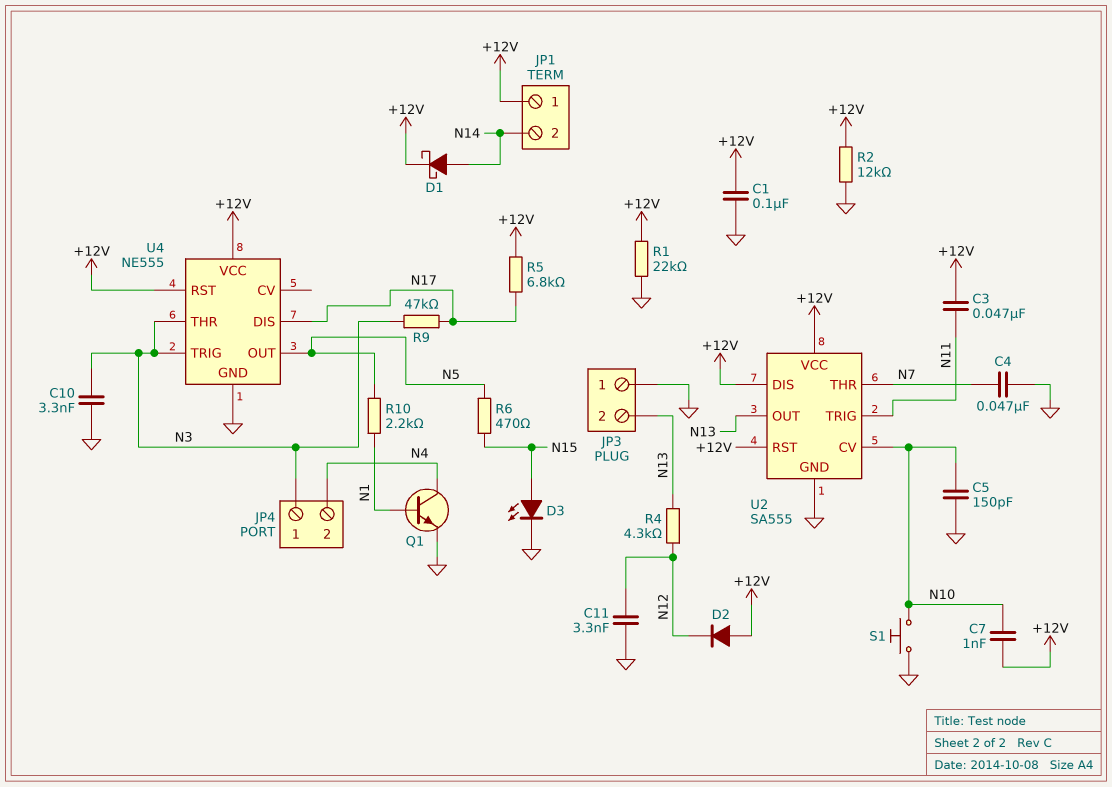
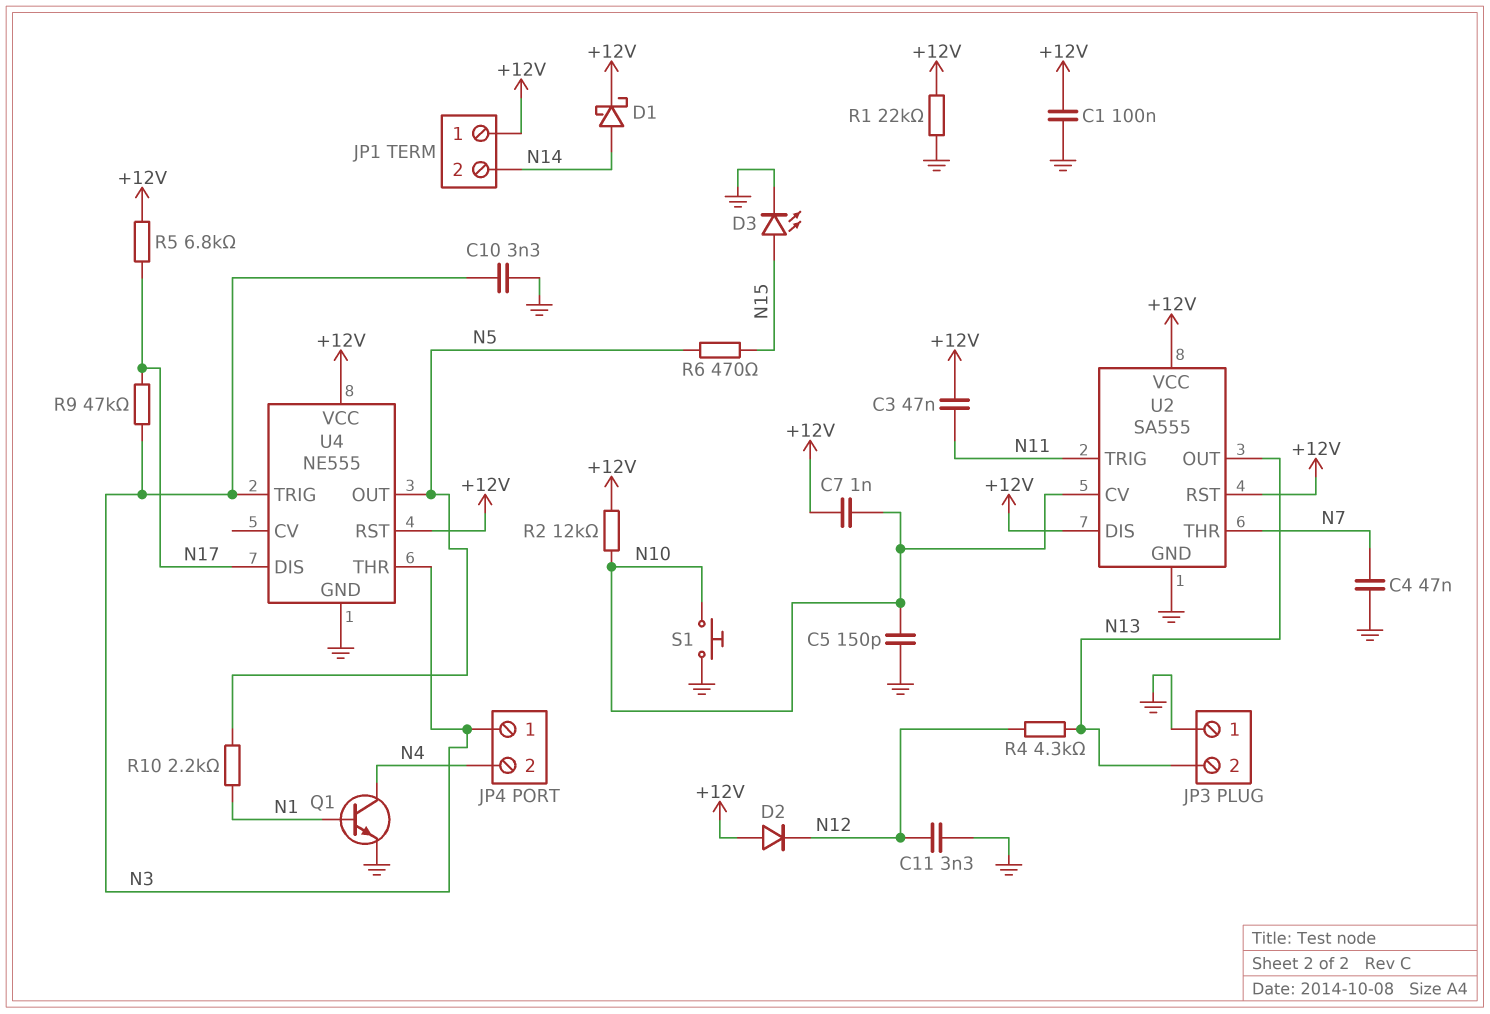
R2: 12k (+12V, GND) -> 12k (+12V, N10)

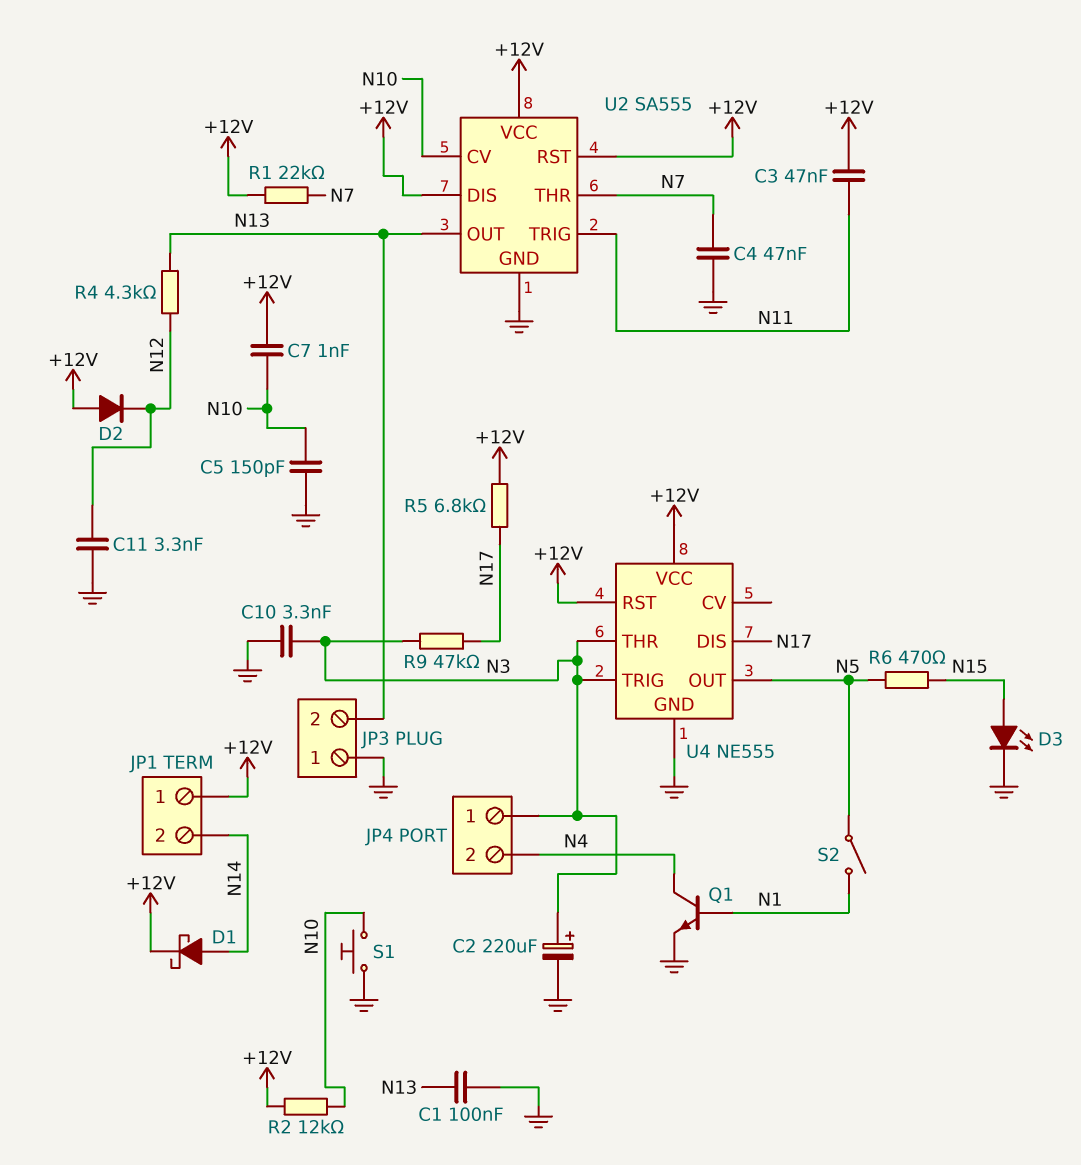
C1: 100nF (+12V, GND) -> 100nF (GND, N13)
C2: none -> 220uF (plus N3, minus GND)
R1: 22k (+12V, GND) -> 22k (+12V, N7)
R10: 2.2k (N1, N5) -> none
S2: none -> switch (N1, N5)

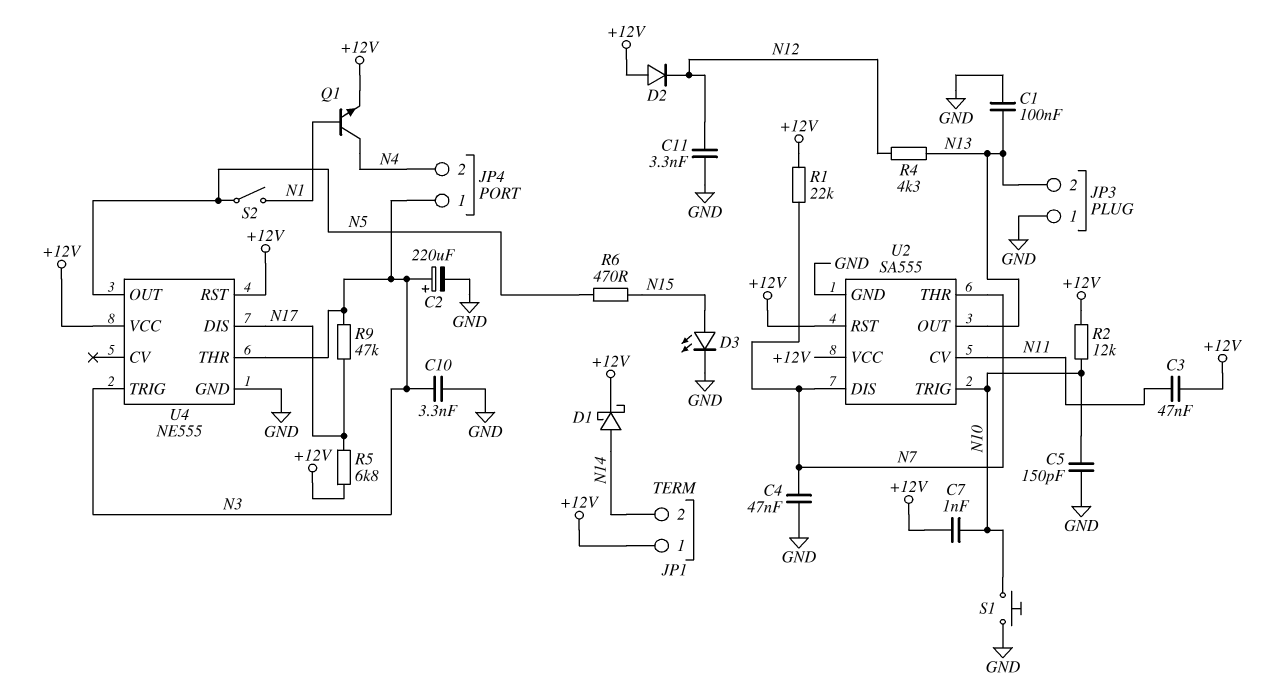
Q1: NPN (B N1, C N4, E GND) -> NPN (B N1, C N4, E +12V)
U2 pin CV: N10 -> N11
U2 pin DIS: +12V -> N7
U2 pin TRIG: N11 -> N10

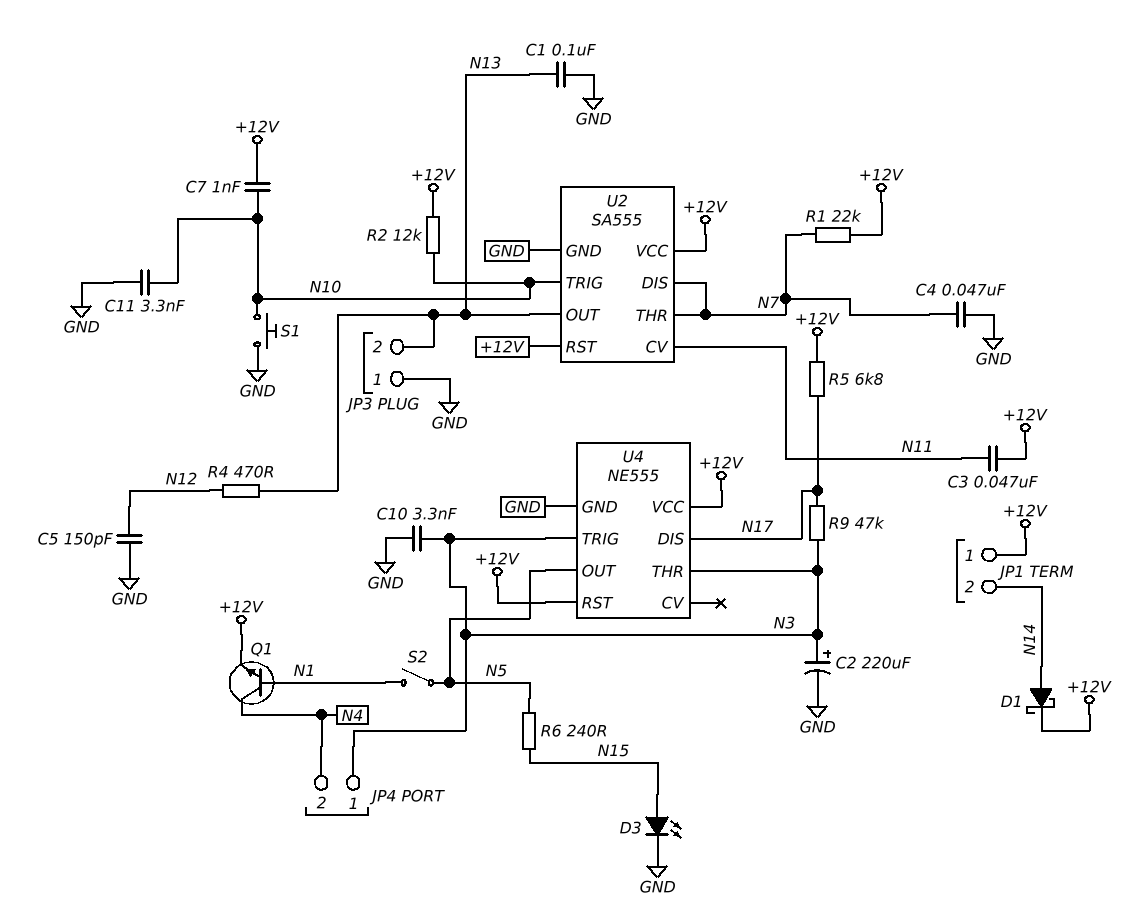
C5: 150pF (GND, N10) -> 150pF (GND, N12)
C11: 3.3nF (GND, N12) -> 3.3nF (GND, N10)
D2: diode (A +12V, K N12) -> none
R4: 4.3k (N12, N13) -> 470 (N12, N13)
R6: 470 (N5, N15) -> 240 (N5, N15)

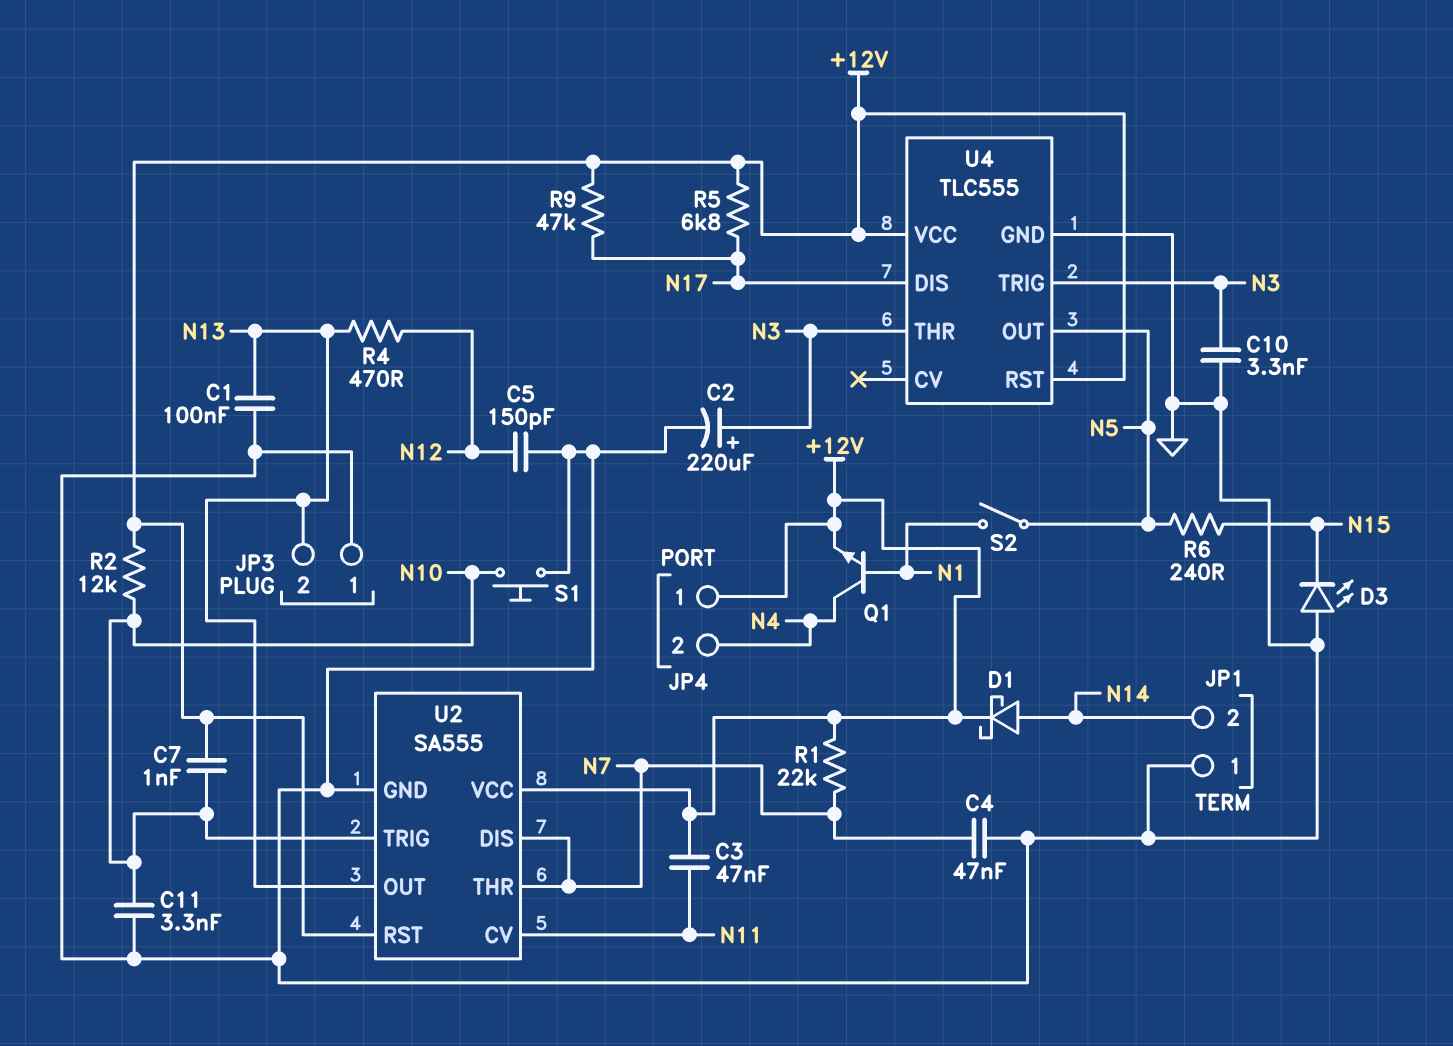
D3: LED (A N15, K GND) -> LED (A GND, K N15)
JP1 pin 1: +12V -> GND
JP4 pin 1: N3 -> +12V
R9: 47k (N3, N17) -> 47k (+12V, N17)
U4: NE555 -> TLC555

